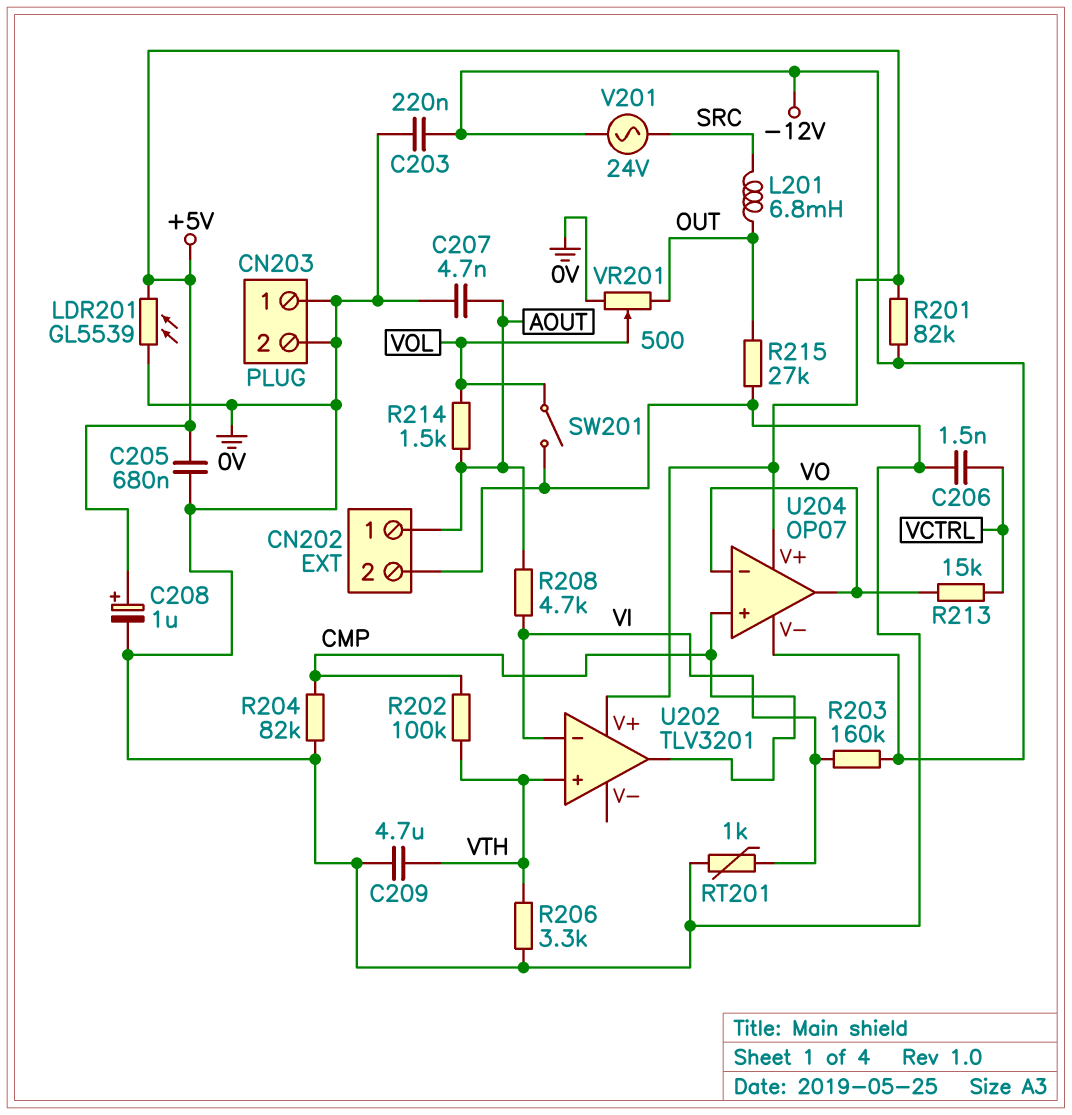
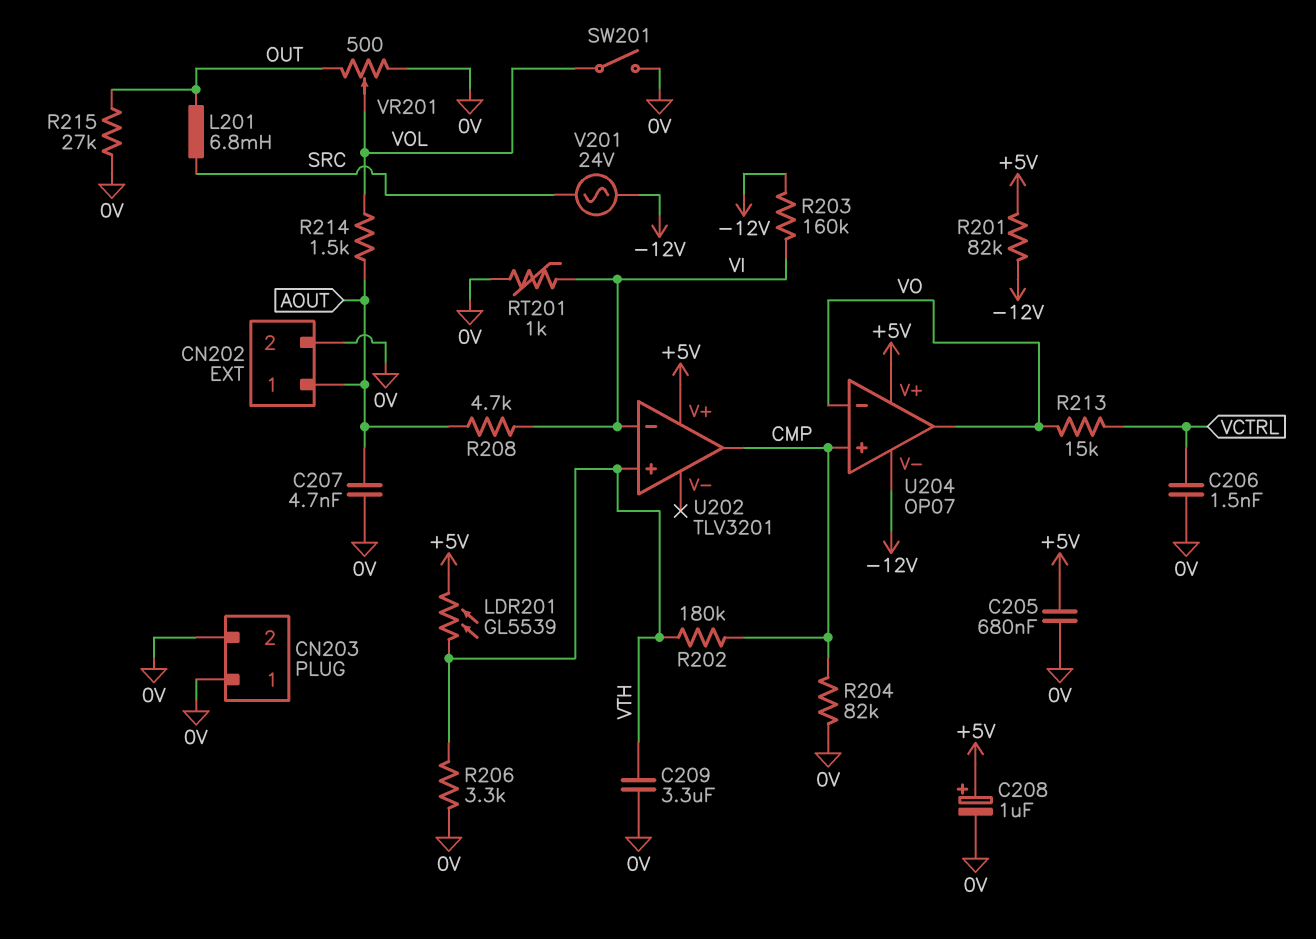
C203: 220nF (-12V, 0V) -> none
C209: 4.7uF (0V, VTH) -> 3.3uF (0V, VTH)
LDR201: GL5539 (+5V, 0V) -> GL5539 (+5V, VTH)
R202: 100k (CMP, VTH) -> 180k (CMP, VTH)

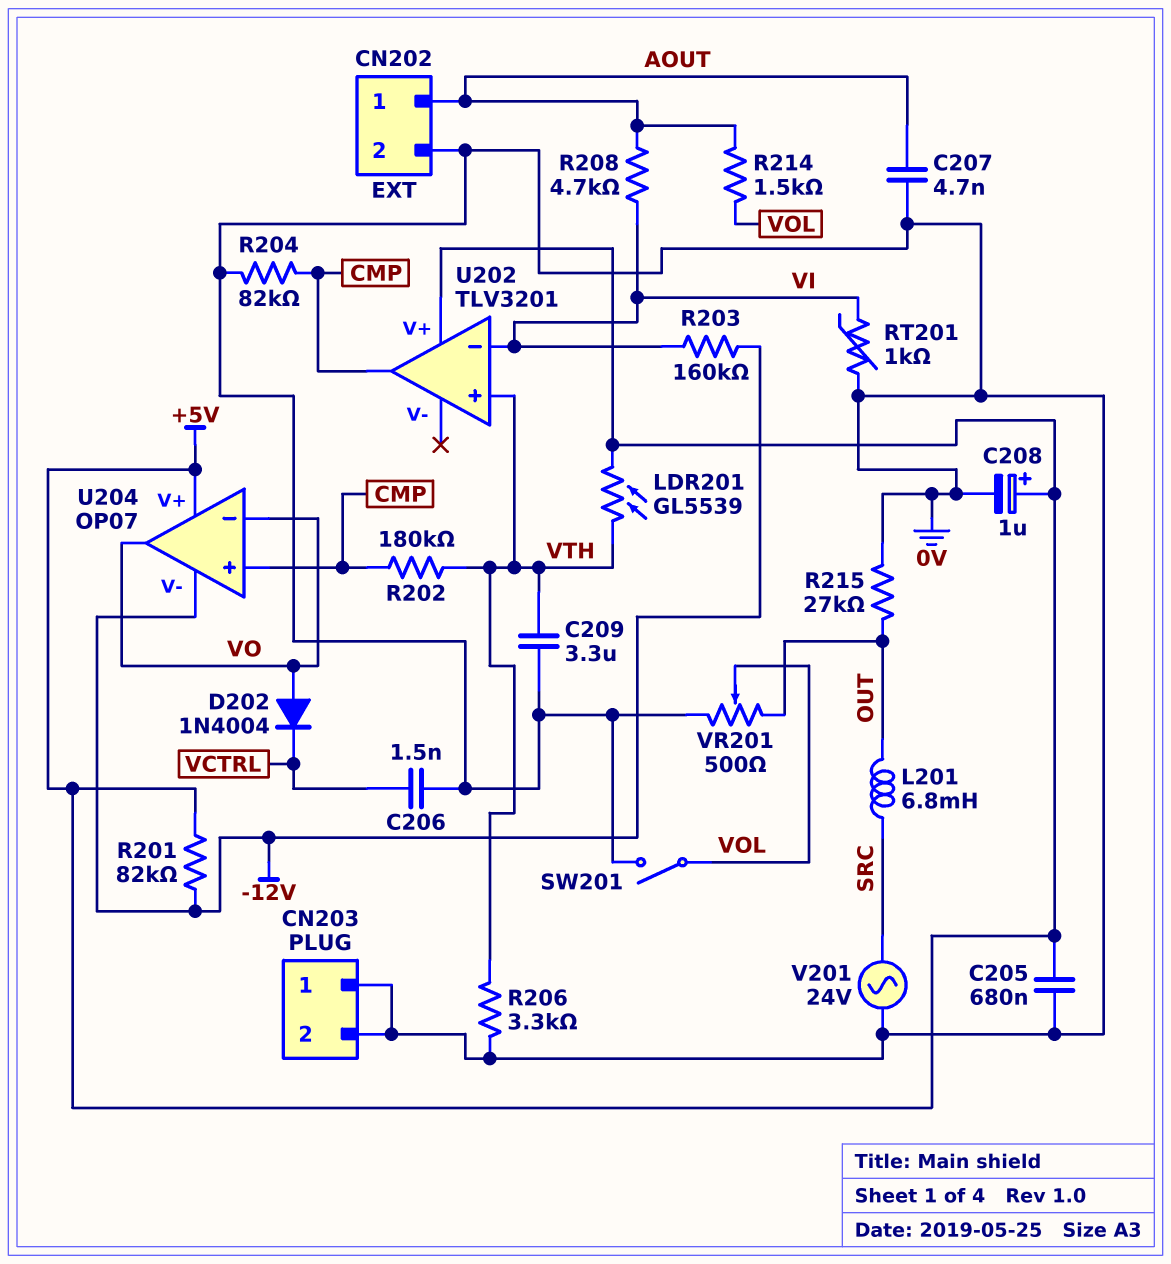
D202: none -> diode 1N4004 (A VO, K VCTRL)
R213: 15k (VCTRL, VO) -> none
V201: AC 24V (-12V, SRC) -> AC 24V (0V, SRC)

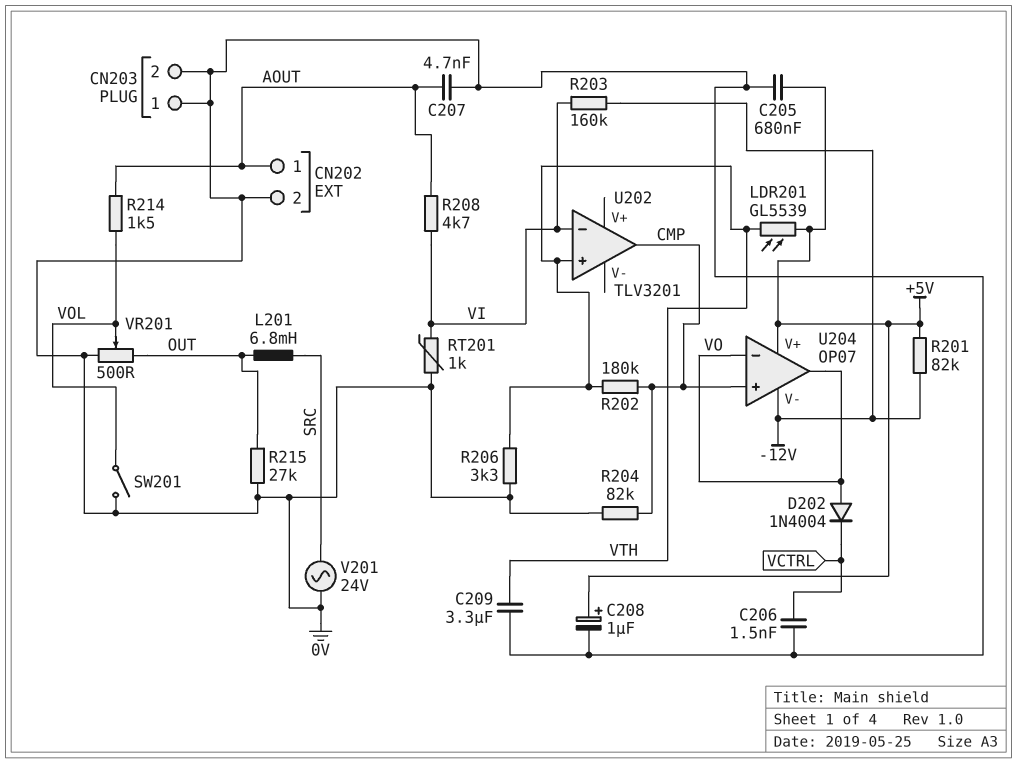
U202 pin V+: +5V -> none

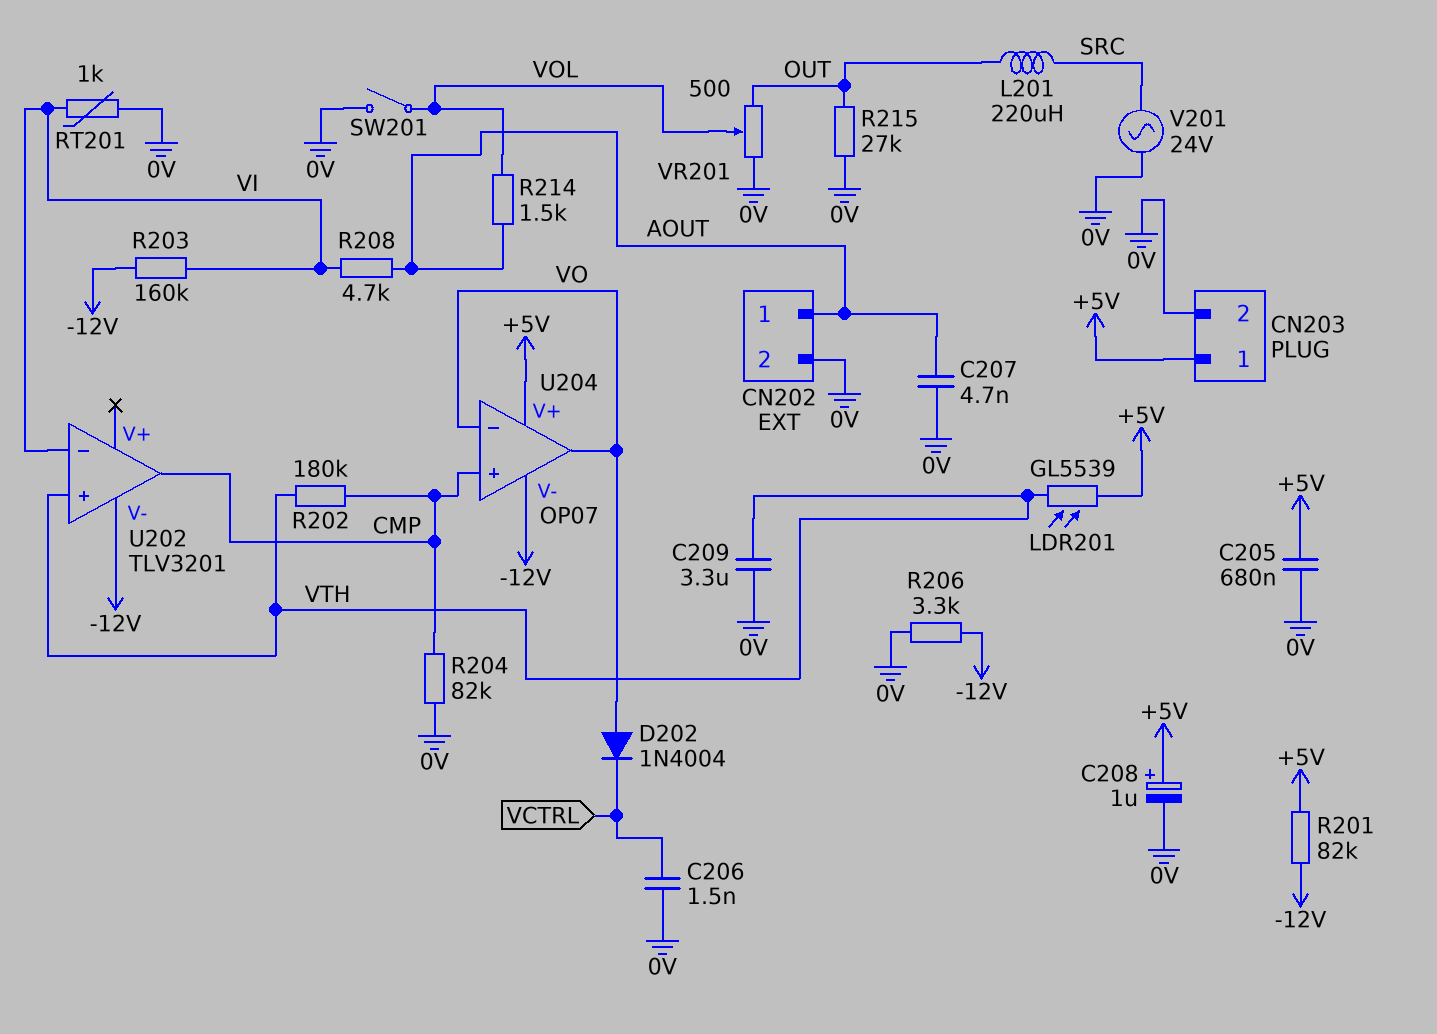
CN203 pin 1: 0V -> +5V
L201: 6.8mH (OUT, SRC) -> 220uH (OUT, SRC)
R206: 3.3k (0V, VTH) -> 3.3k (-12V, 0V)
U202 pin V-: none -> -12V

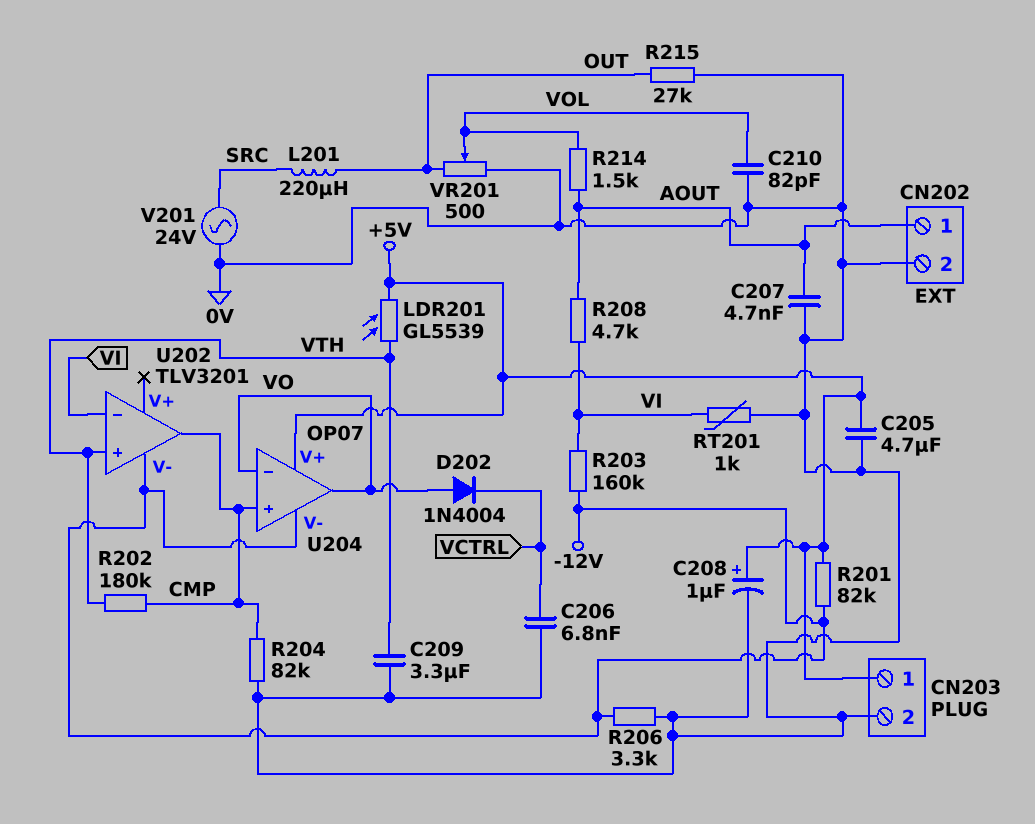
C205: 680nF (+5V, 0V) -> 4.7uF (+5V, 0V)
C206: 1.5nF (0V, VCTRL) -> 6.8nF (0V, VCTRL)
C210: none -> 82pF (0V, VOL)
SW201: switch (0V, VOL) -> none

